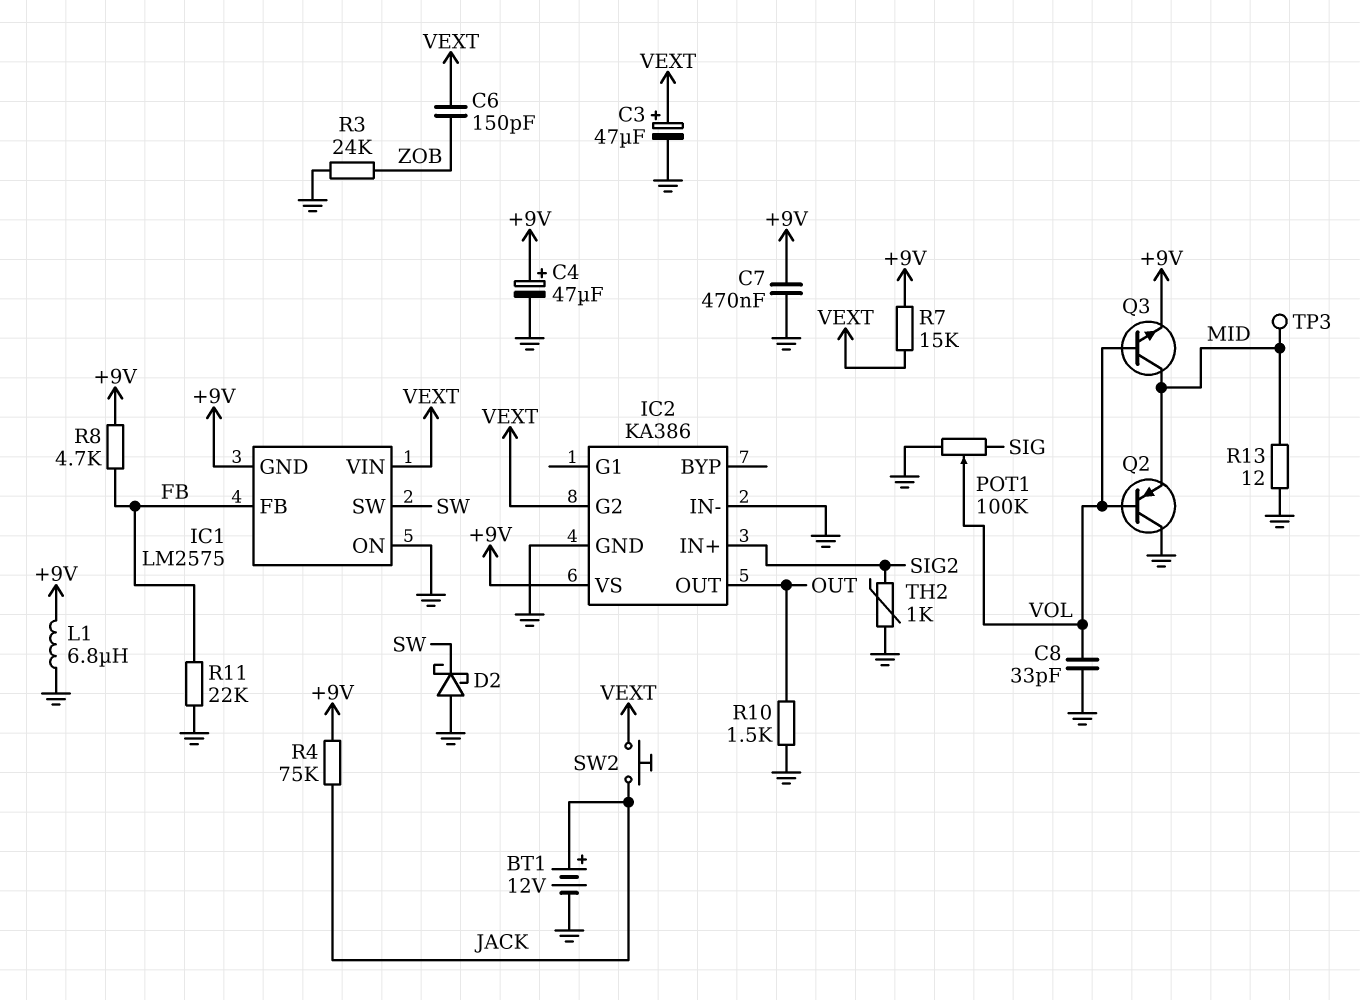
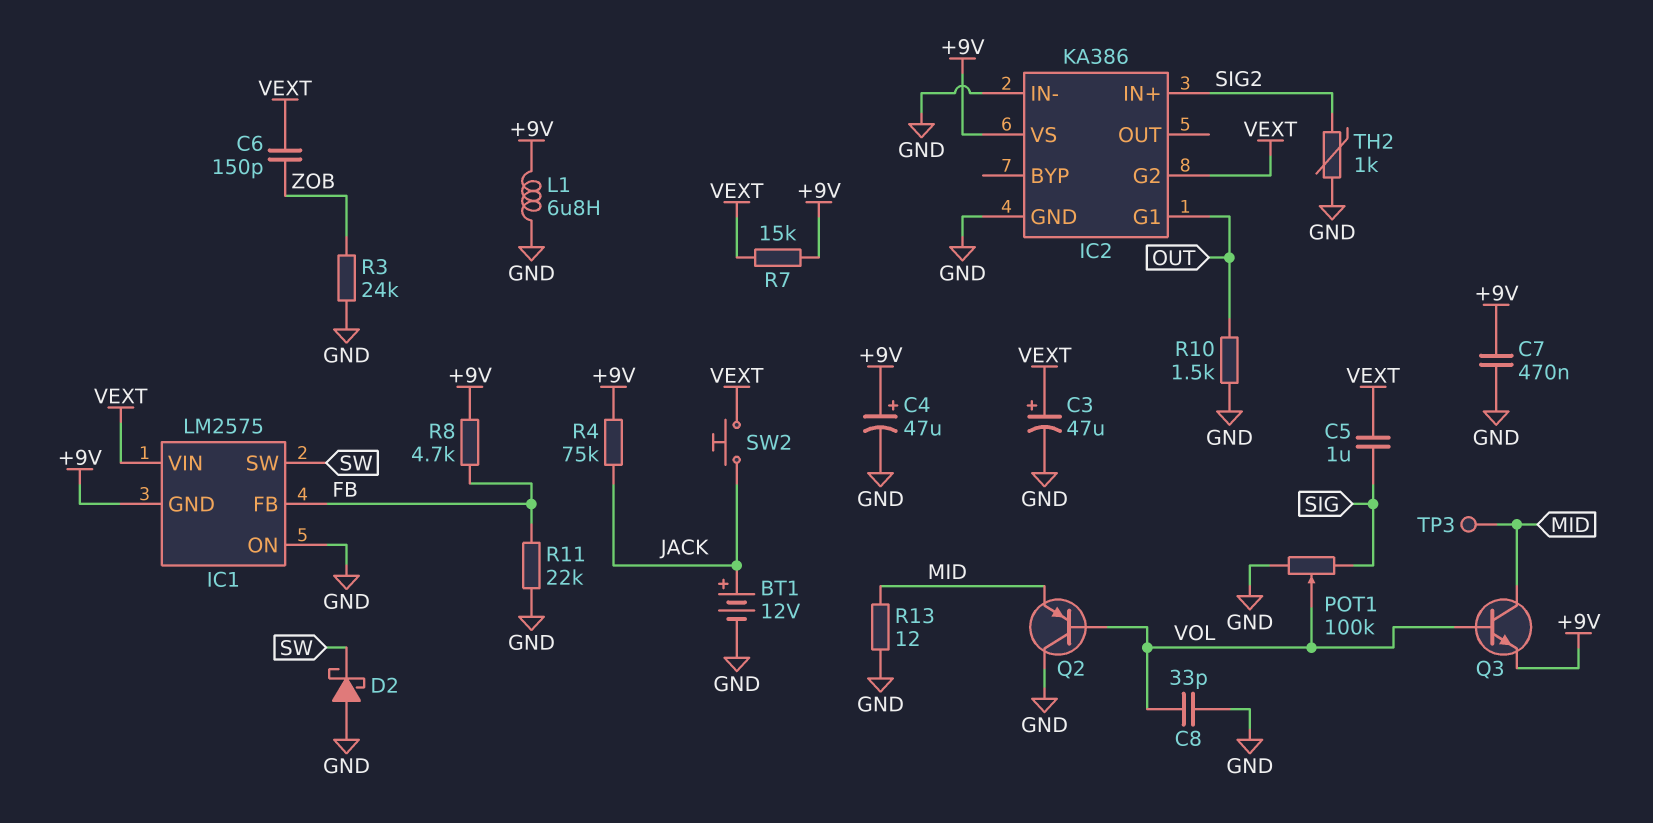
C5: none -> 1uF (SIG, VEXT)
IC2 pin G1: none -> OUT
IC2 pin OUT: OUT -> none

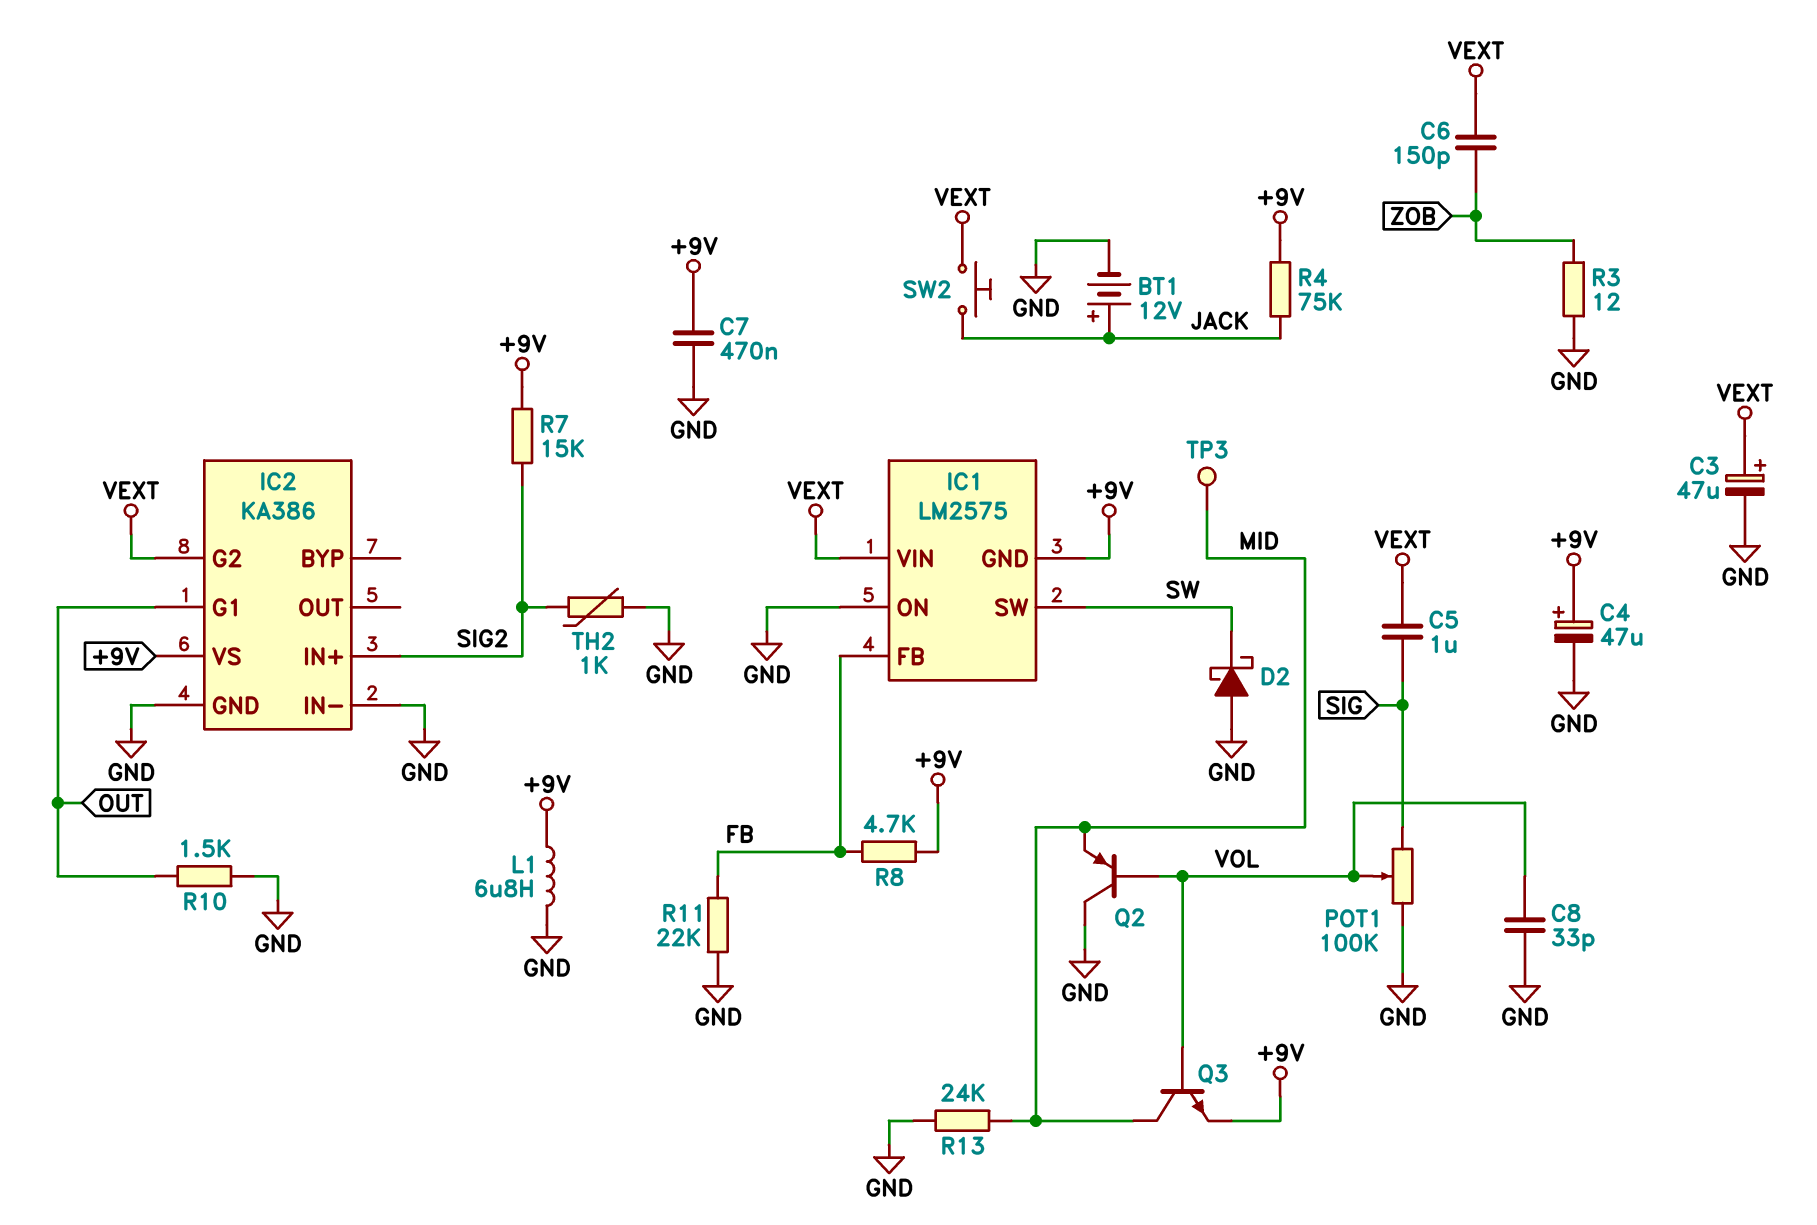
R3: 24k (GND, ZOB) -> 12 (GND, ZOB)
R7: 15k (+9V, VEXT) -> 15k (+9V, SIG2)
R13: 12 (GND, MID) -> 24k (GND, MID)

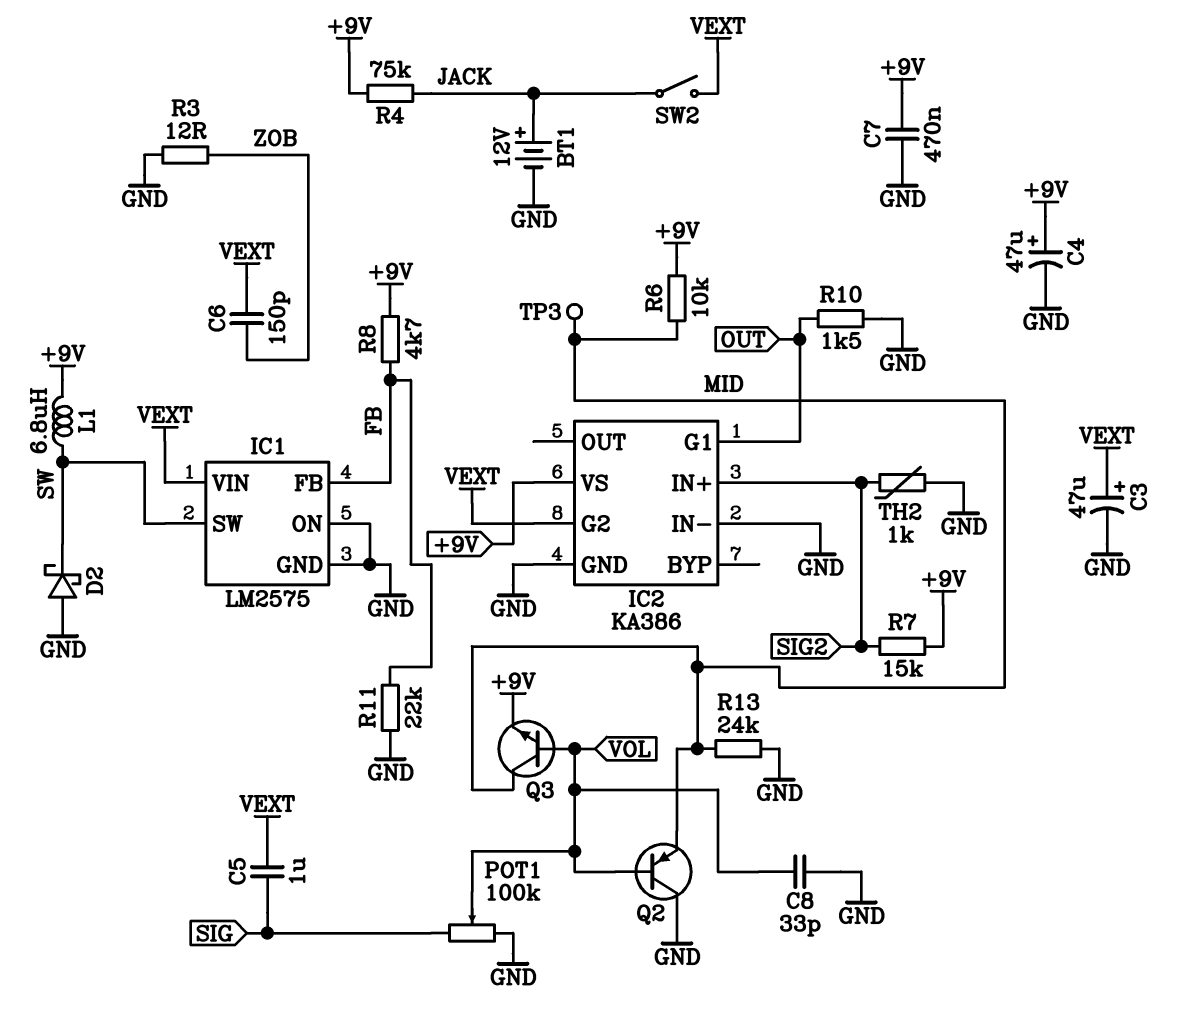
IC1 pin GND: +9V -> GND
L1: 6.8uH (+9V, GND) -> 6.8uH (+9V, SW)
R6: none -> 10k (+9V, MID)
SW2: button (JACK, VEXT) -> switch (JACK, VEXT)

